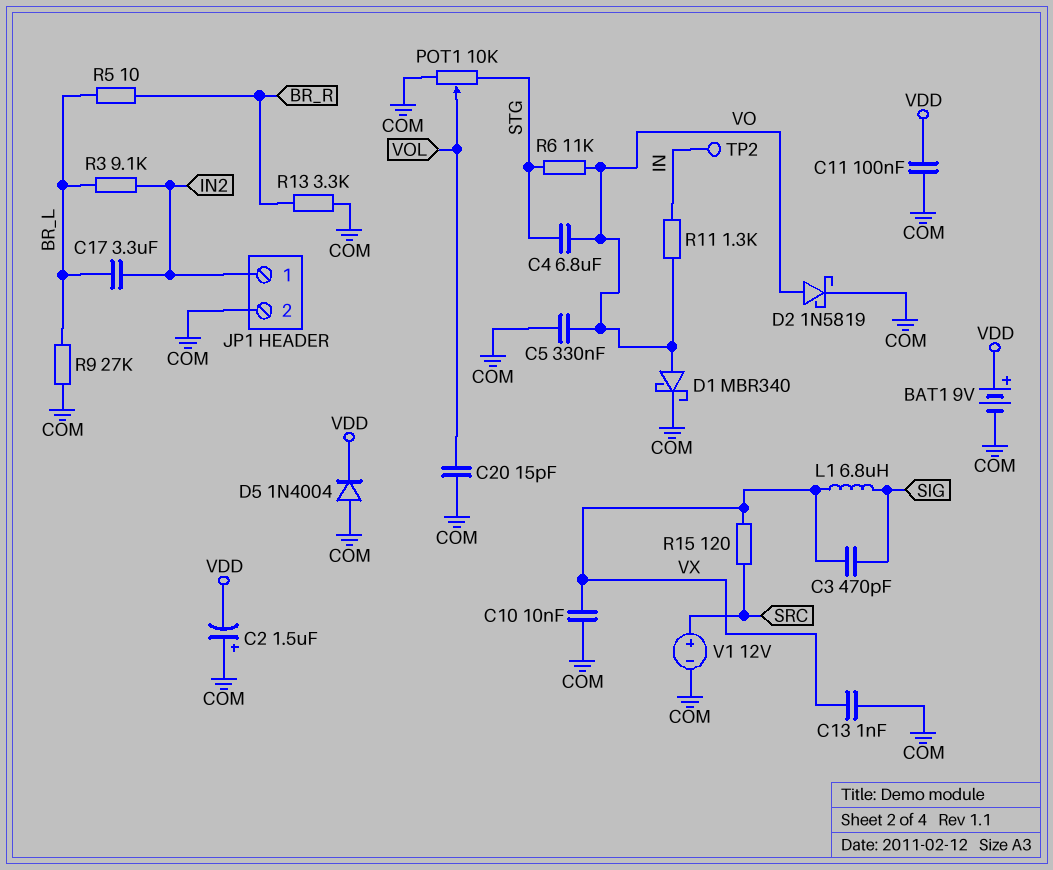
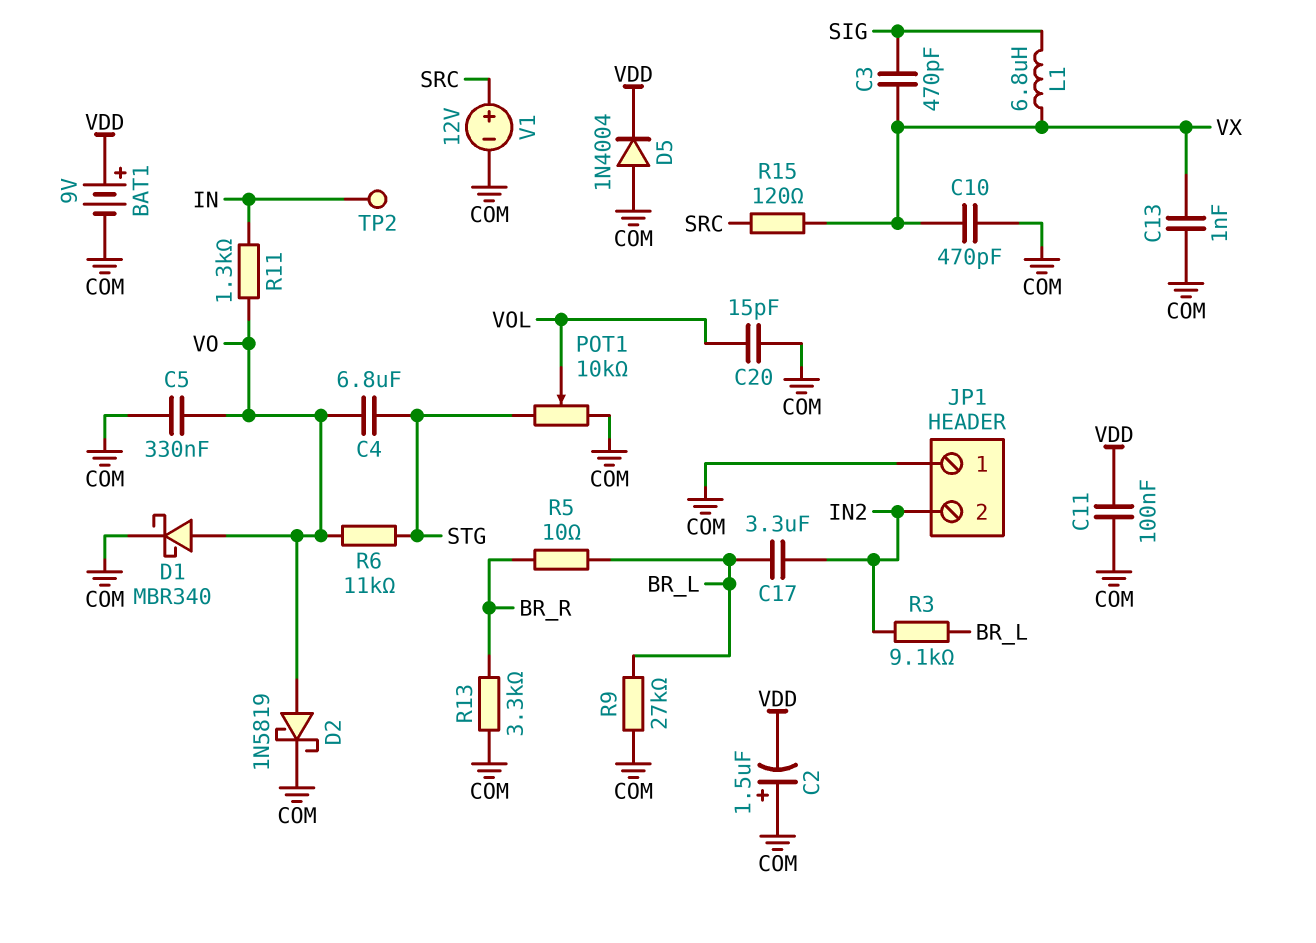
C10: 10nF (COM, VX) -> 470pF (COM, VX)
JP1 pin 1: IN2 -> COM
JP1 pin 2: COM -> IN2

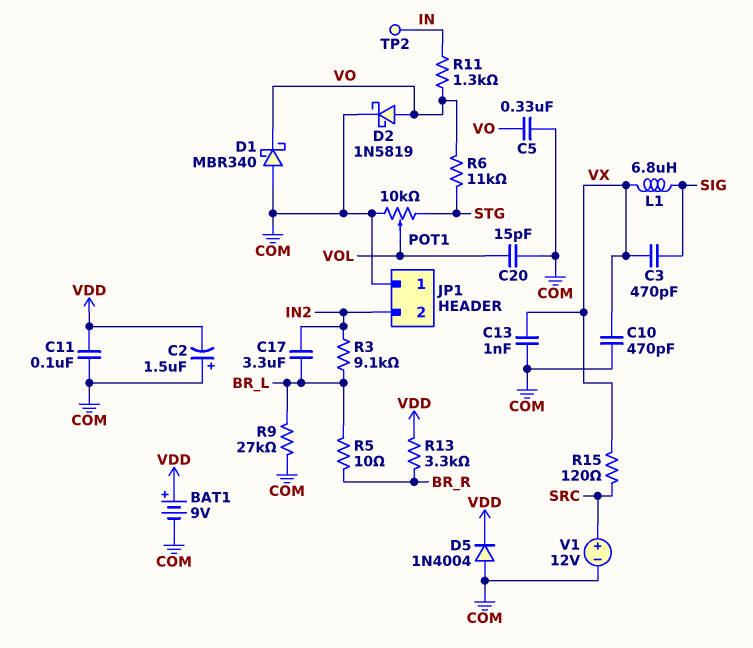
C4: 6.8uF (STG, VO) -> none
D1: schottky MBR340 (A VO, K COM) -> schottky MBR340 (A COM, K VO)
R13: 3.3k (BR_R, COM) -> 3.3k (BR_R, VDD)

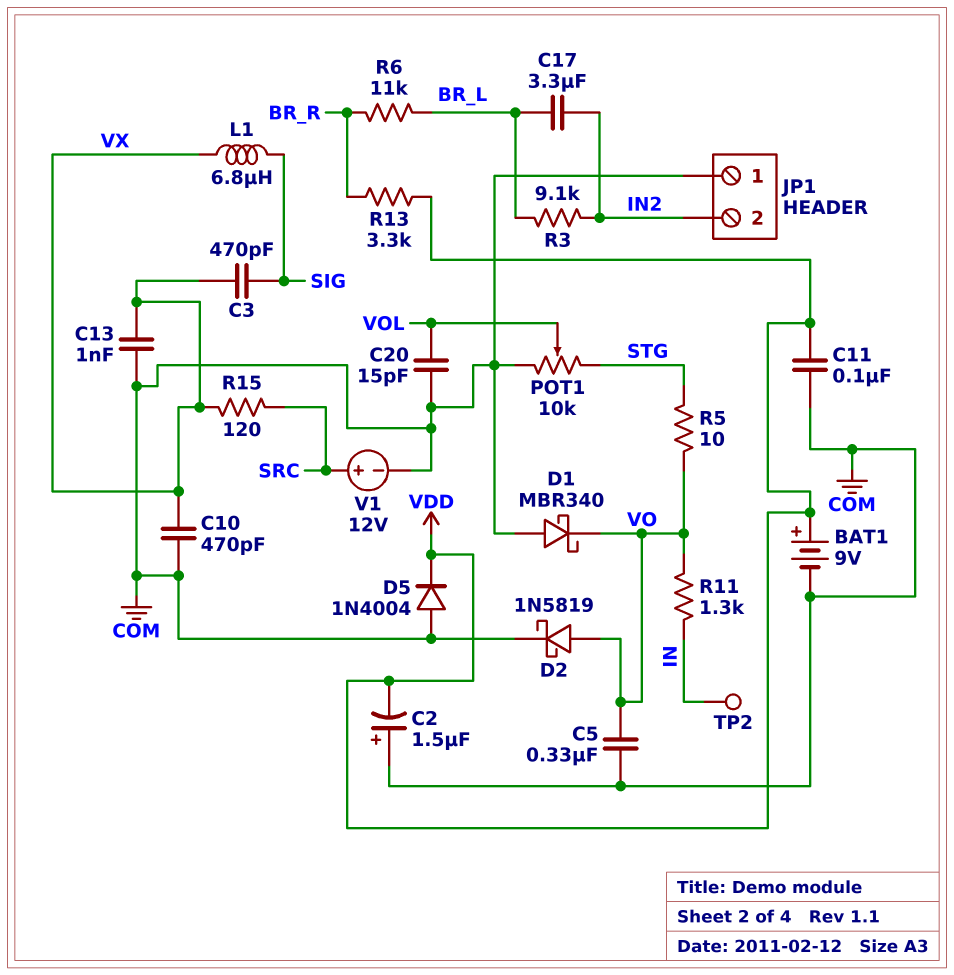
R5: 10 (BR_L, BR_R) -> 10 (STG, VO)
R6: 11k (STG, VO) -> 11k (BR_L, BR_R)
R9: 27k (BR_L, COM) -> none

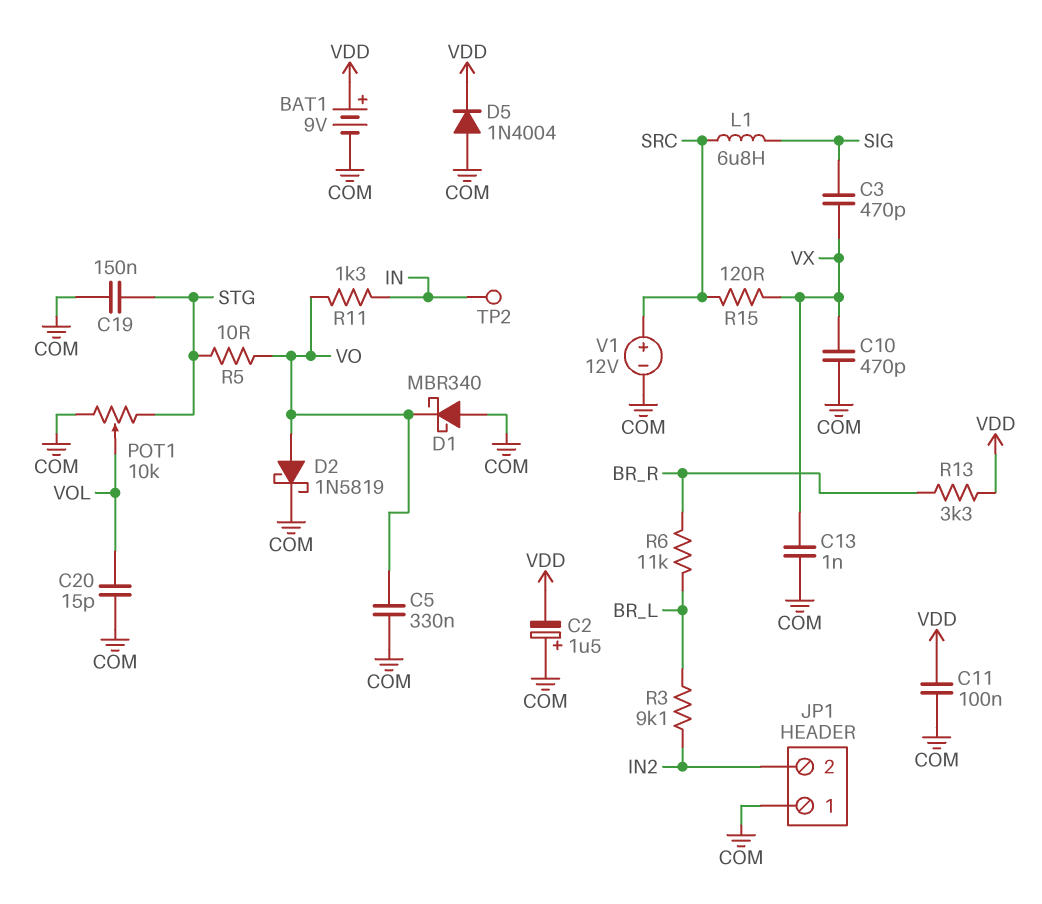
C17: 3.3uF (BR_L, IN2) -> none
C19: none -> 150nF (COM, STG)
L1: 6.8uH (SIG, VX) -> 6.8uH (SIG, SRC)

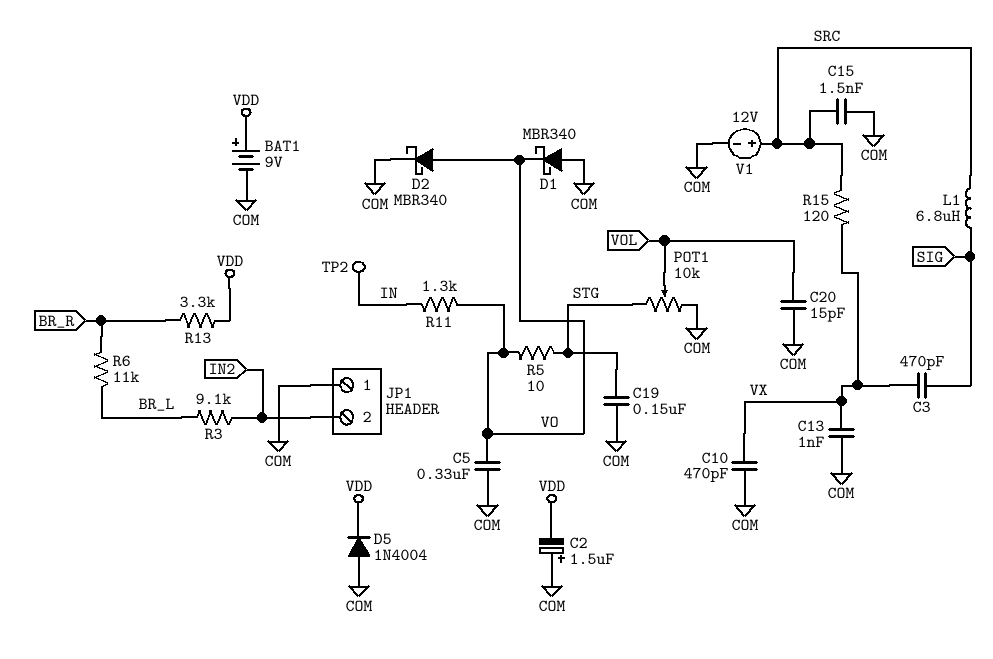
C11: 100nF (COM, VDD) -> none
C15: none -> 1.5nF (COM, SRC)
D2: schottky 1N5819 (A VO, K COM) -> schottky MBR340 (A VO, K COM)

